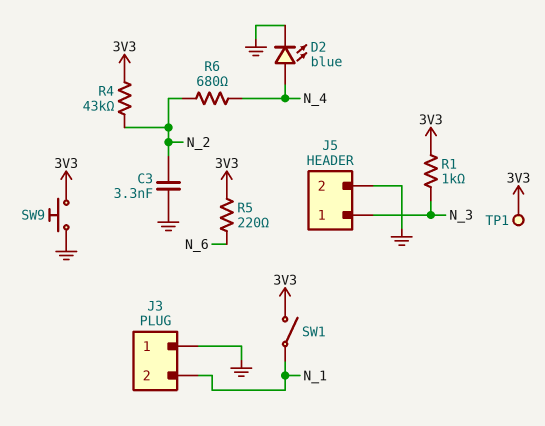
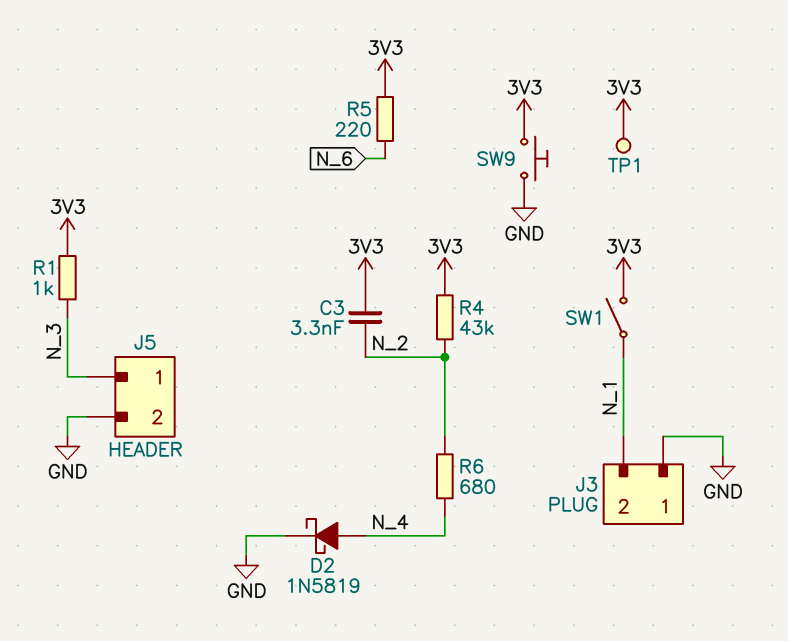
C3: 3.3nF (GND, N_2) -> 3.3nF (3V3, N_2)
D2: LED blue (A N_4, K GND) -> schottky 1N5819 (A N_4, K GND)

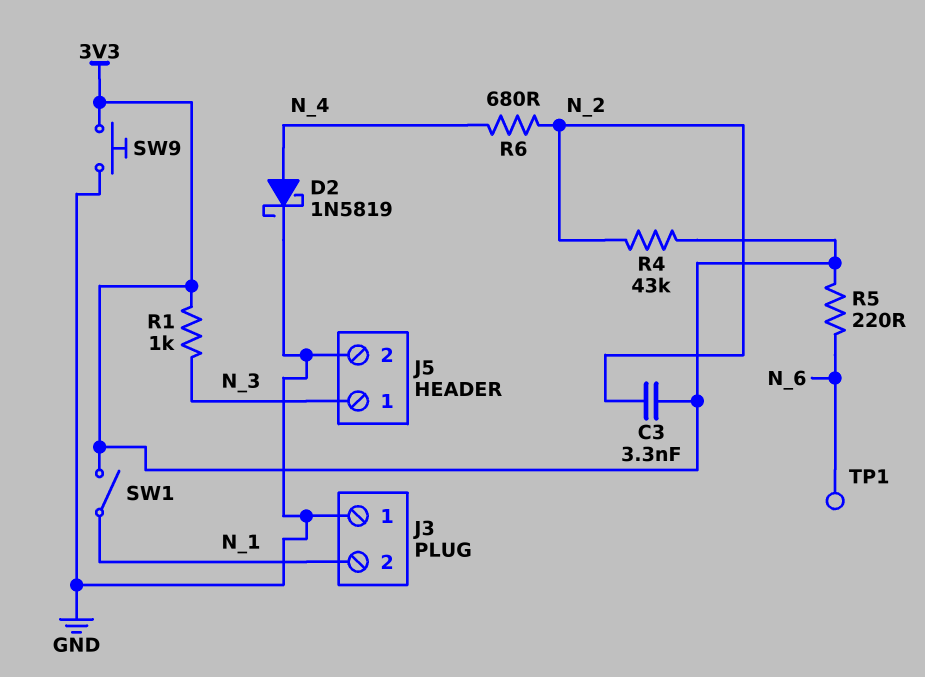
TP1: test point (3V3) -> test point (N_6)

